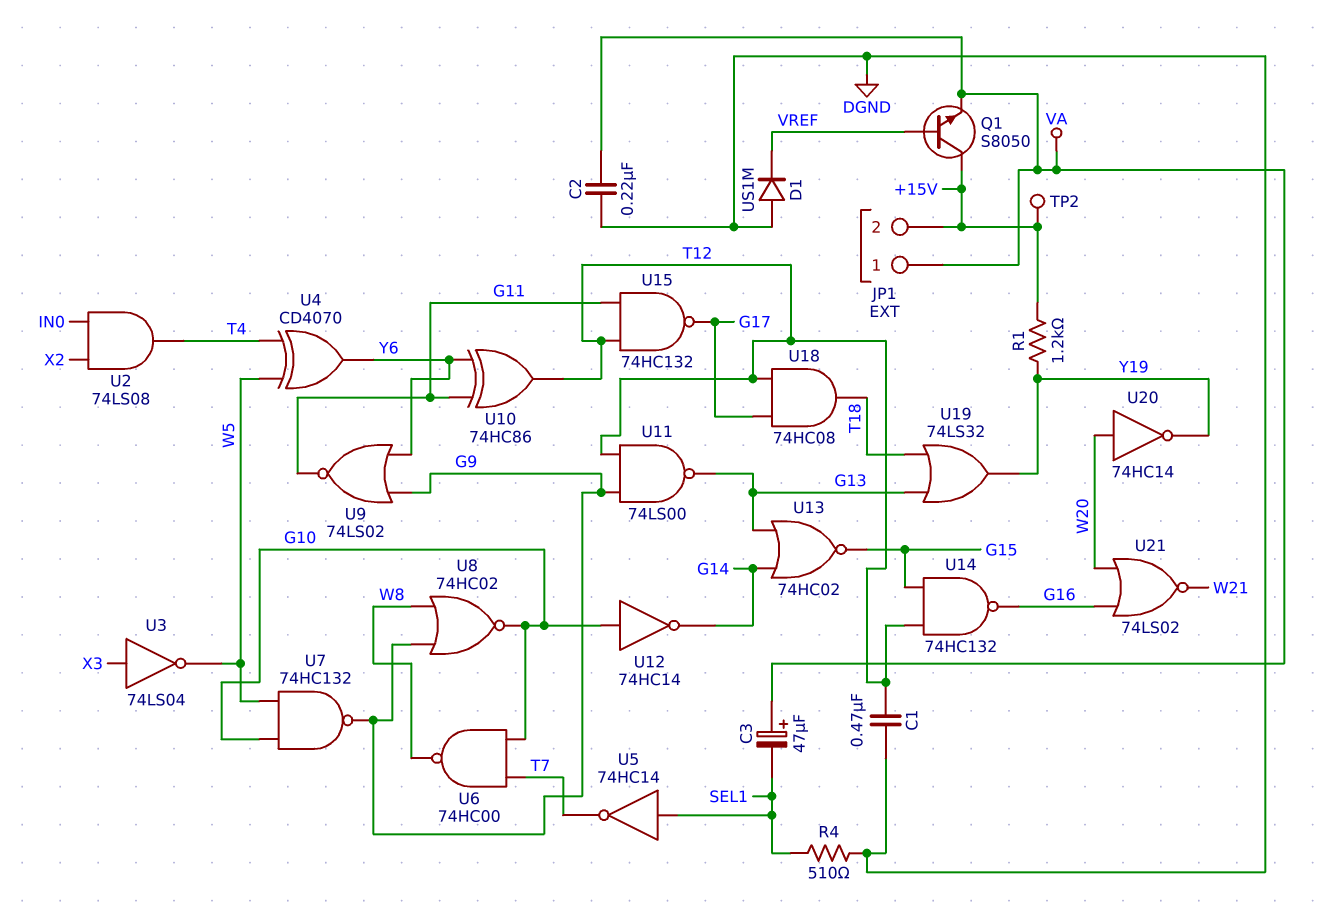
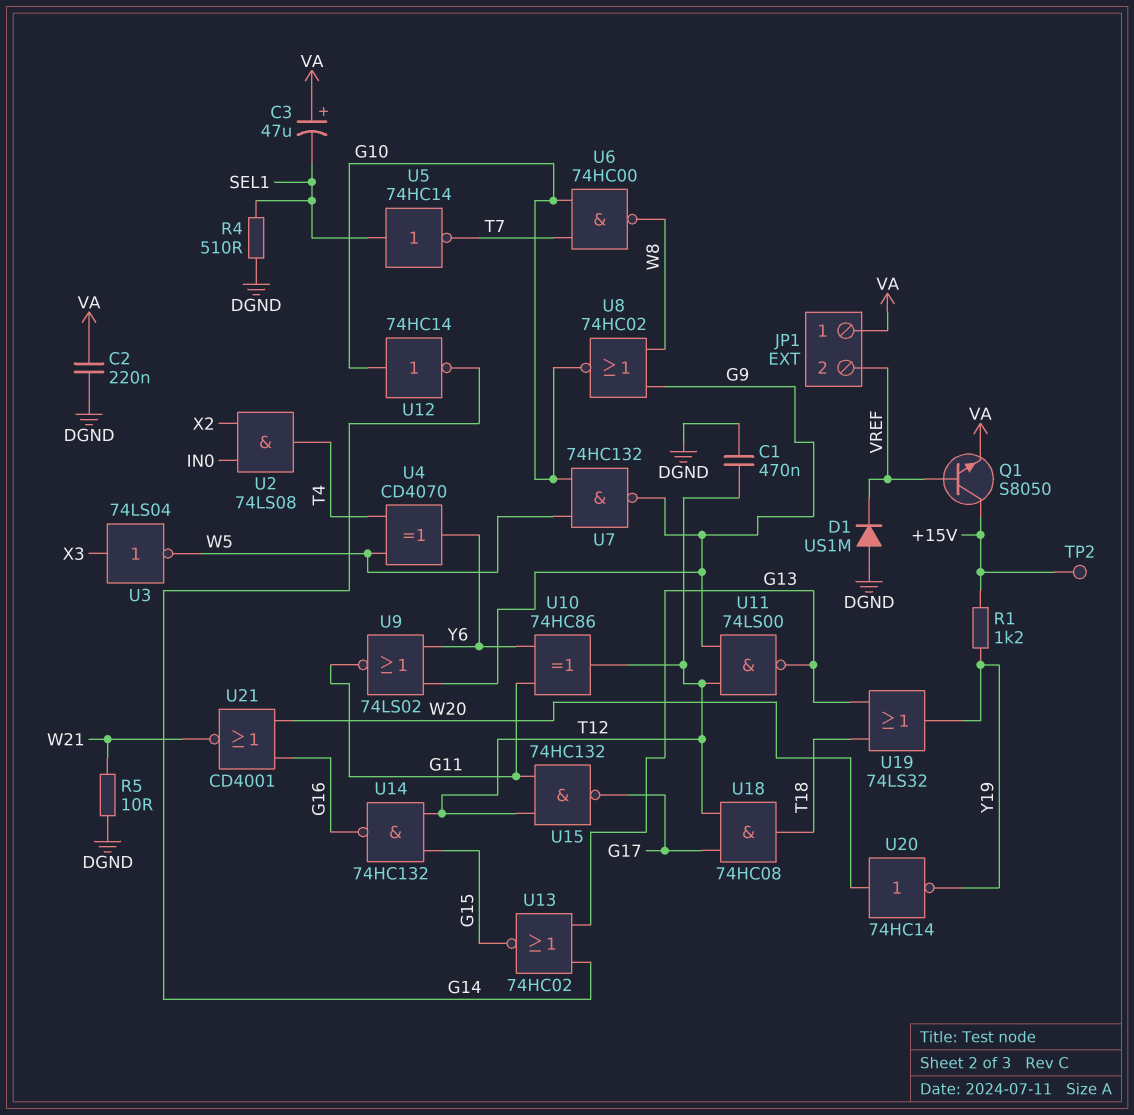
JP1 pin 2: +15V -> VREF
R5: none -> 10 (DGND, W21)
U21: NOR 74LS02 (in G16, in W20, out W21) -> NOR CD4001 (in G16, in W20, out W21)

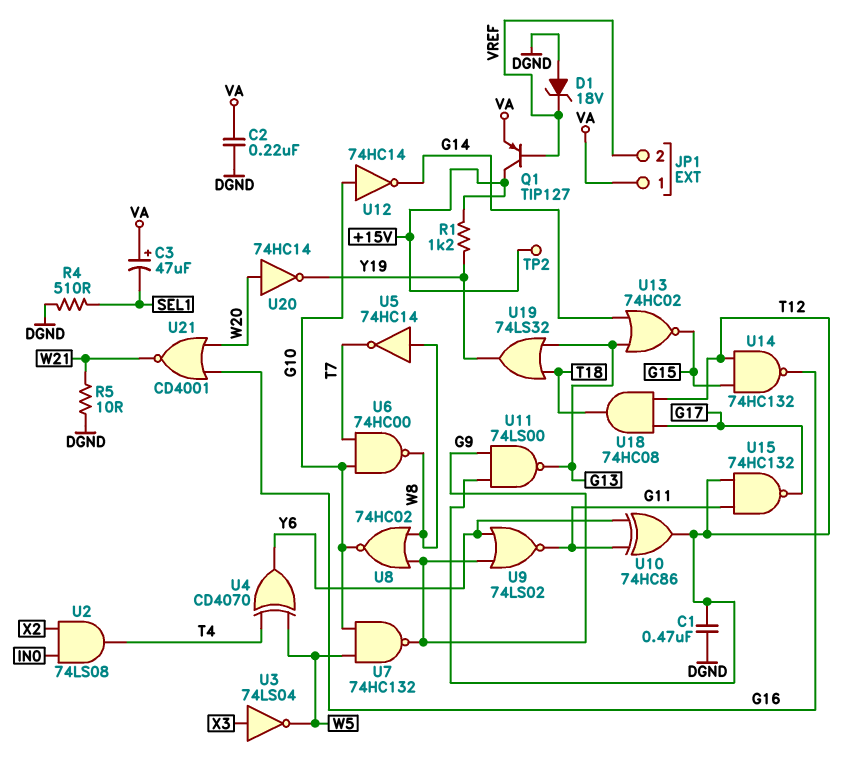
D1: diode US1M (A DGND, K VREF) -> zener 18V (A DGND, K VREF)
Q1: NPN S8050 (B VREF, C +15V, E VA) -> PNP TIP127 (B VREF, C +15V, E VA)
U5: NOT 74HC14 (in SEL1, out T7) -> NOT 74HC14 (in W8, out T7)

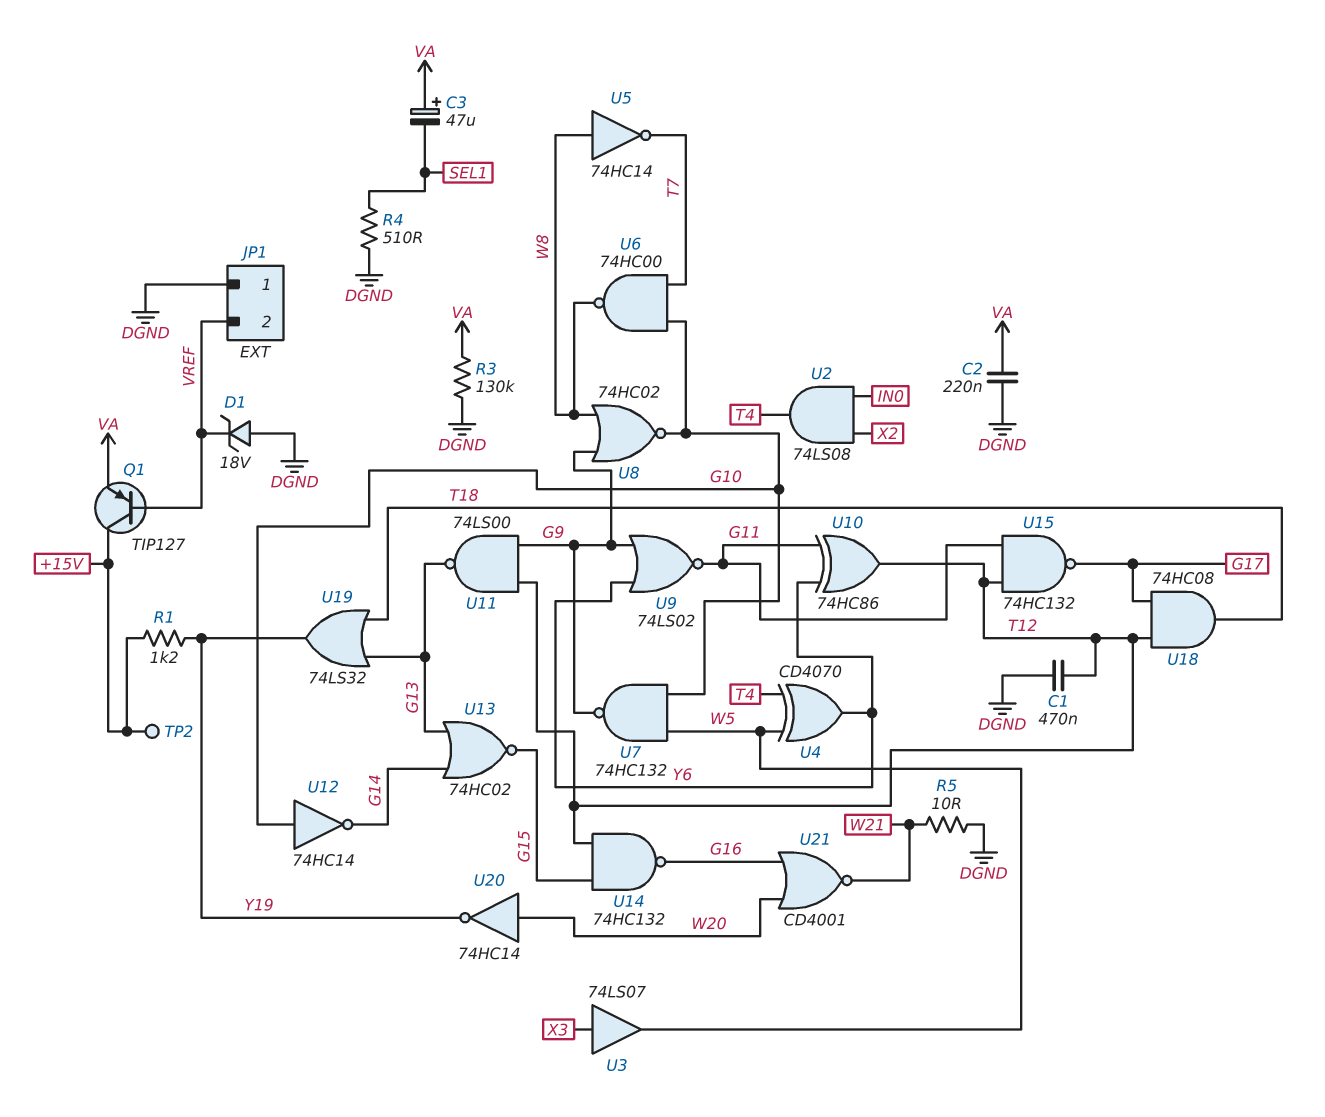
JP1 pin 1: VA -> DGND
R3: none -> 130k (DGND, VA)
U3: NOT 74LS04 (in X3, out W5) -> buffer 74LS07 (in X3, out W5)

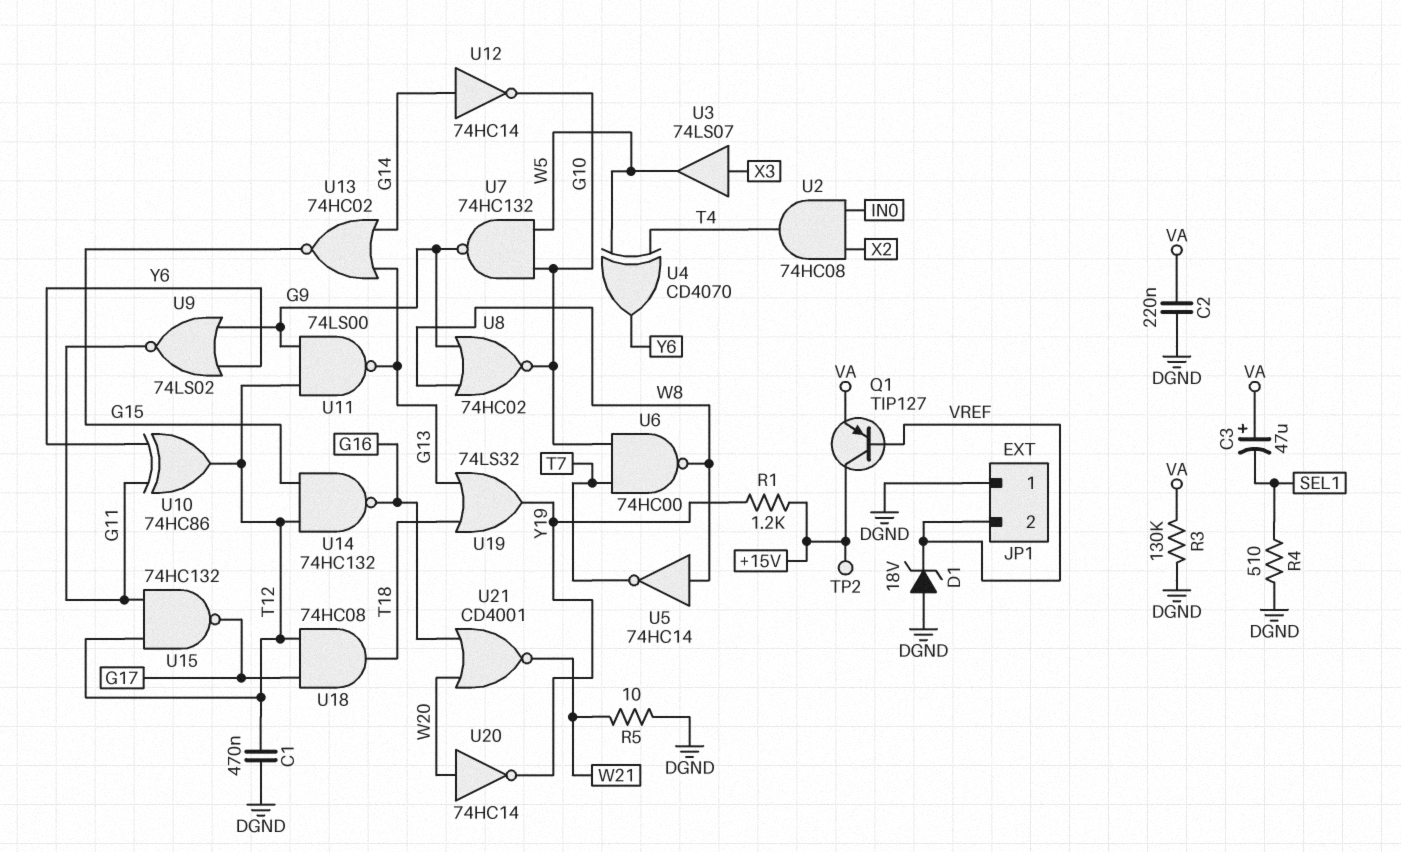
U2: AND 74LS08 (in IN0, in X2, out T4) -> AND 74HC08 (in IN0, in X2, out T4)
U12: NOT 74HC14 (in G10, out G14) -> NOT 74HC14 (in G14, out G10)

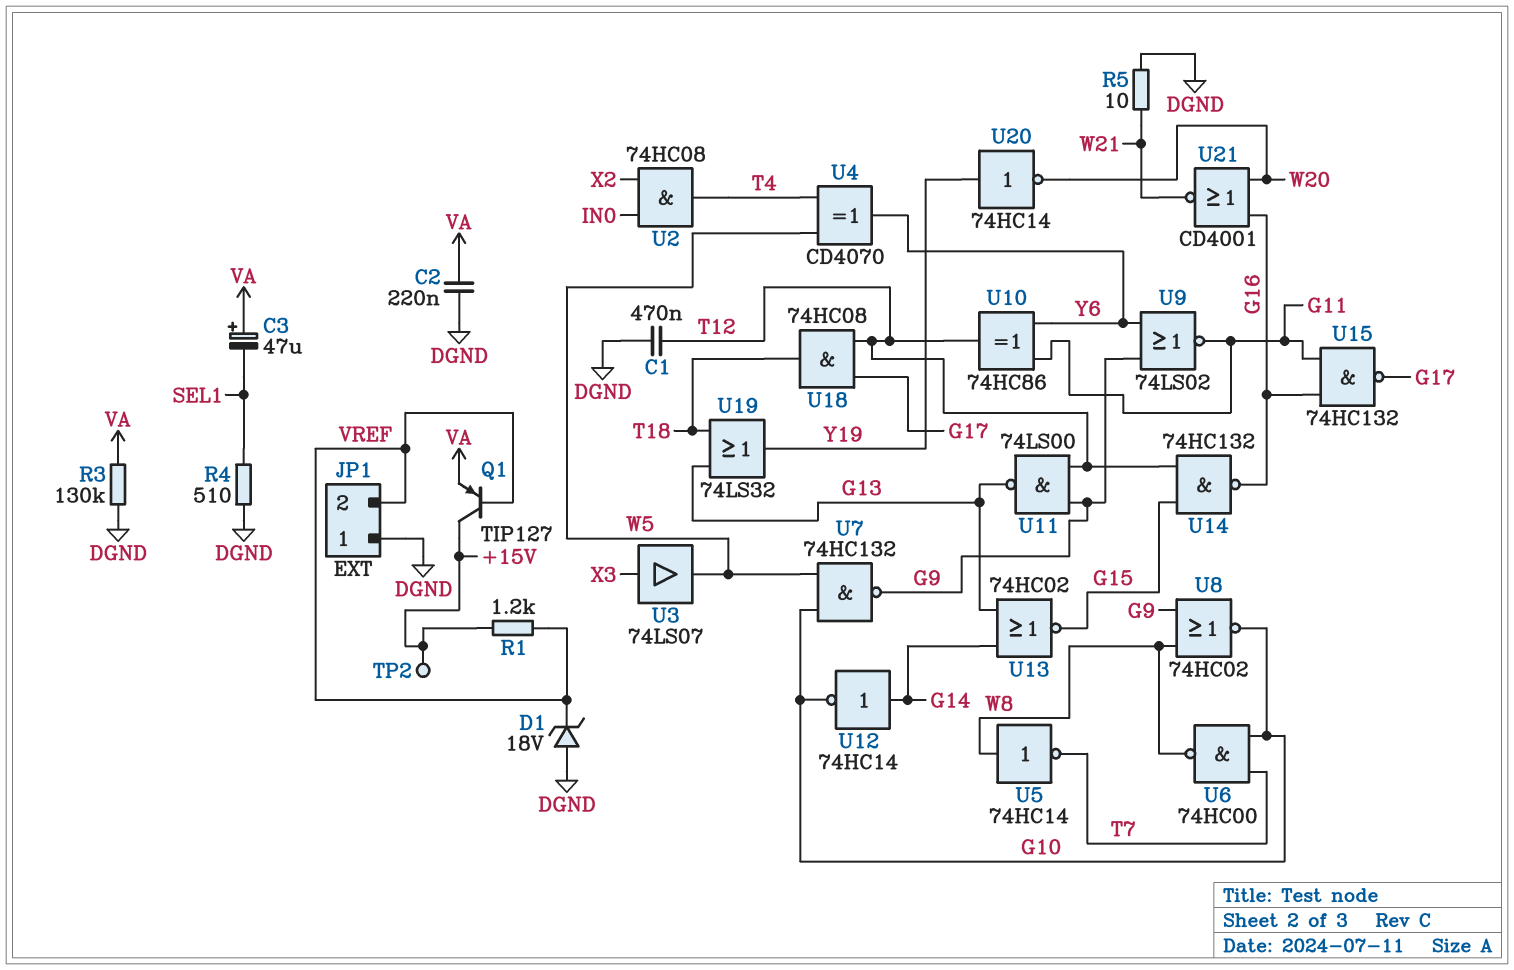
R1: 1.2k (+15V, Y19) -> 1.2k (+15V, VREF)
U15: NAND 74HC132 (in G11, in T12, out G17) -> NAND 74HC132 (in G11, in G16, out G17)
U20: NOT 74HC14 (in W20, out Y19) -> NOT 74HC14 (in Y19, out W20)

